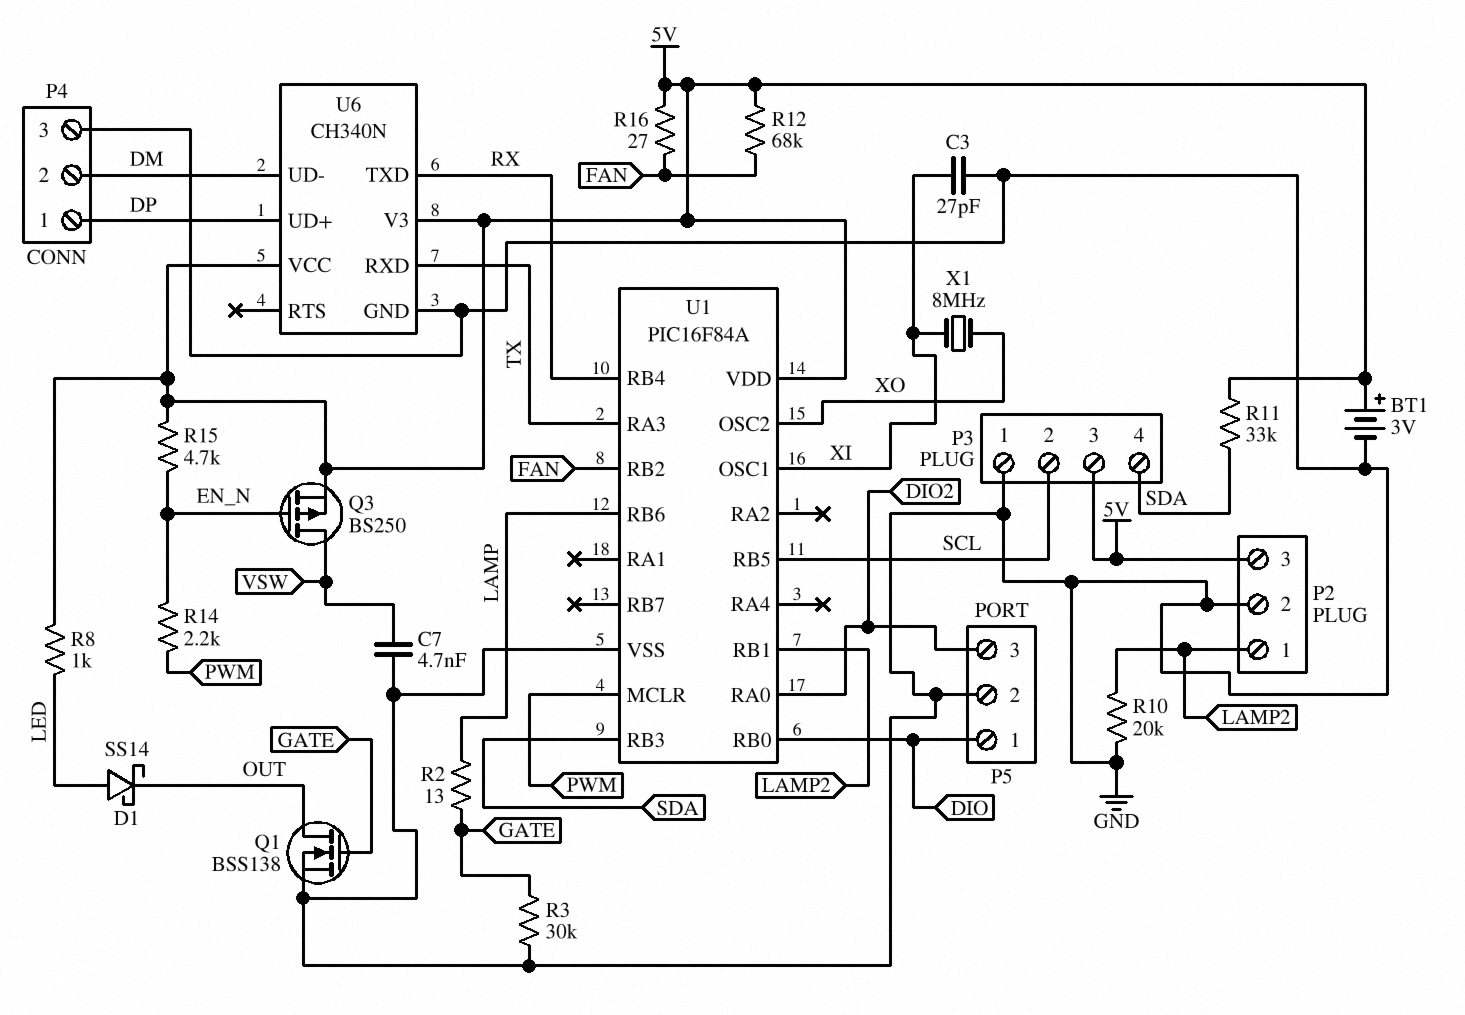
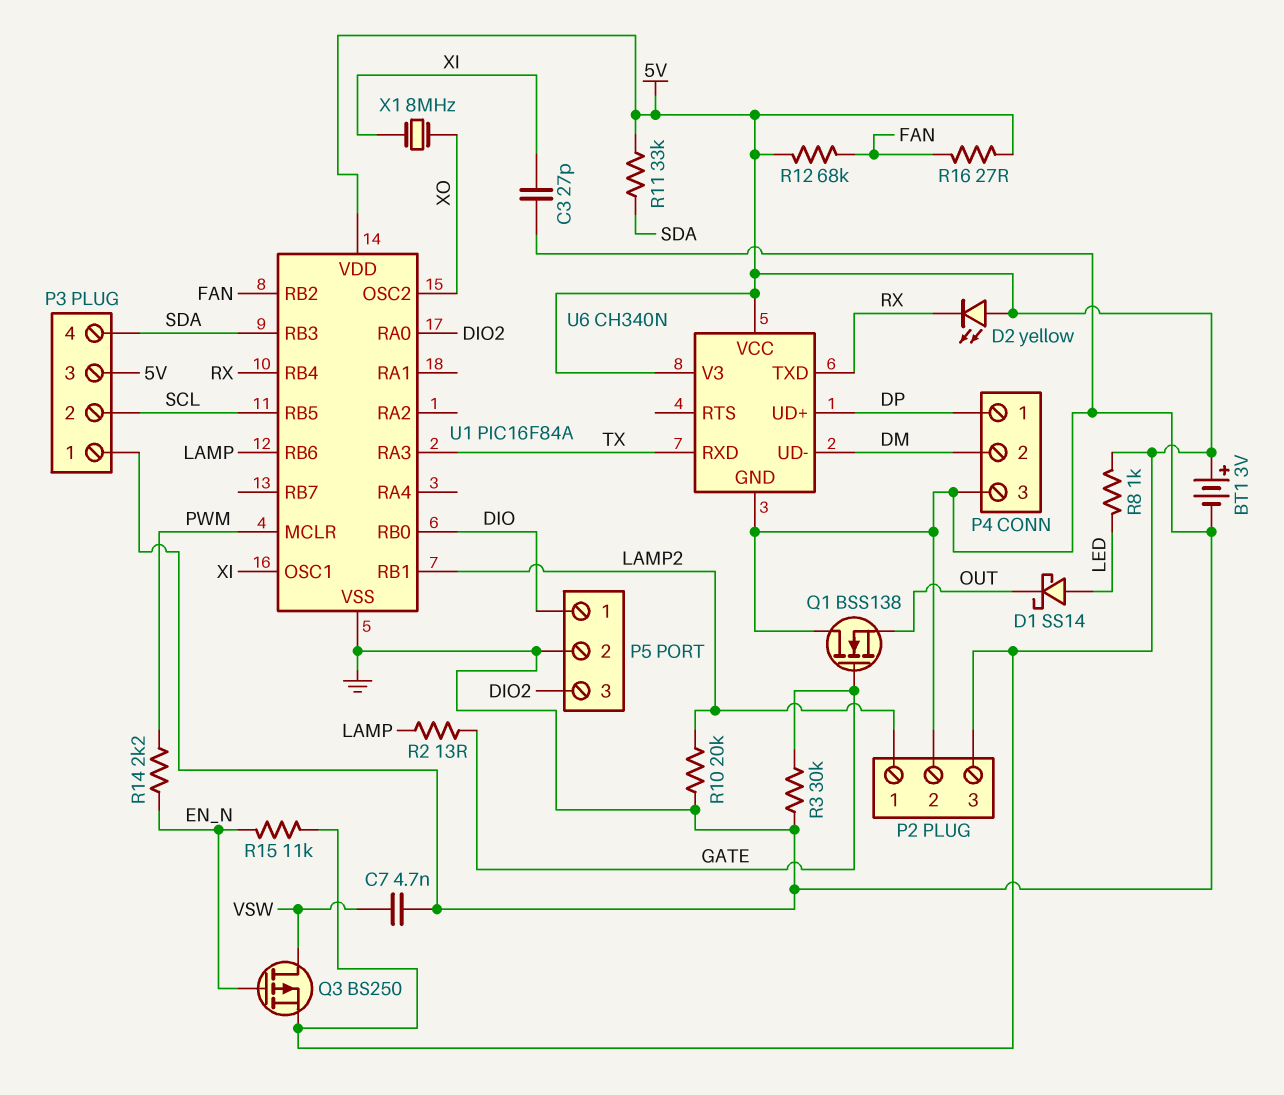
D2: none -> LED yellow (A 5V, K RX)
Q1: NMOS BSS138 (G GATE, D OUT, S GND) -> NMOS BSS138 (G GATE, D GND, S OUT)
R15: 4.7k (5V, EN_N) -> 11k (5V, EN_N)

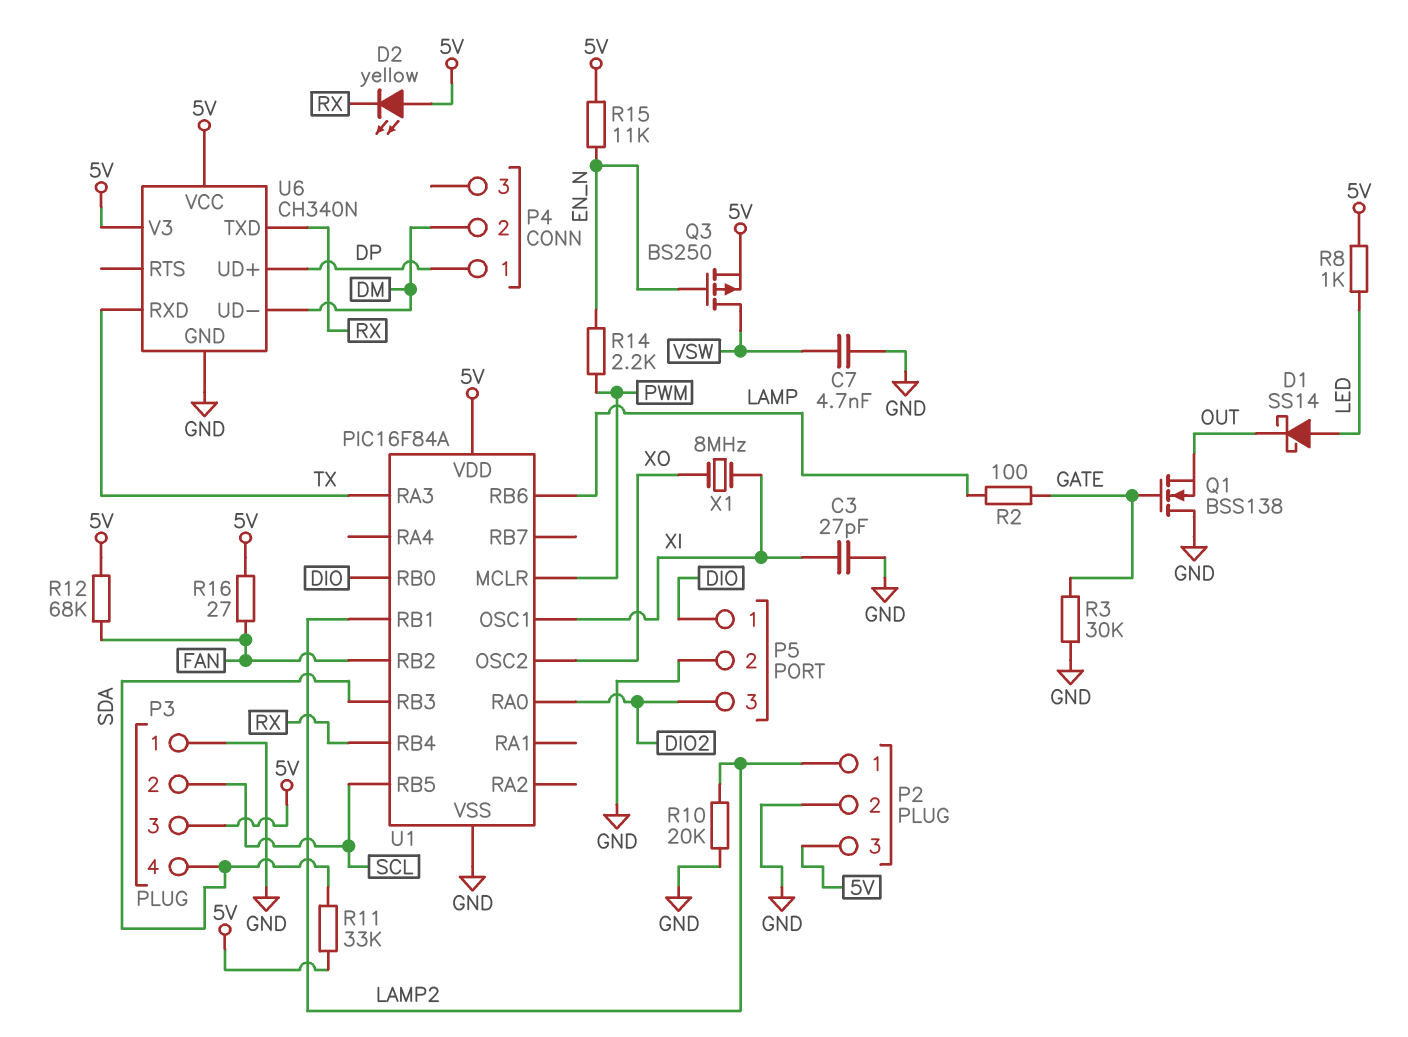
BT1: 3V (plus 5V, minus GND) -> none
P4 pin 3: GND -> none
R2: 13 (GATE, LAMP) -> 100 (GATE, LAMP)

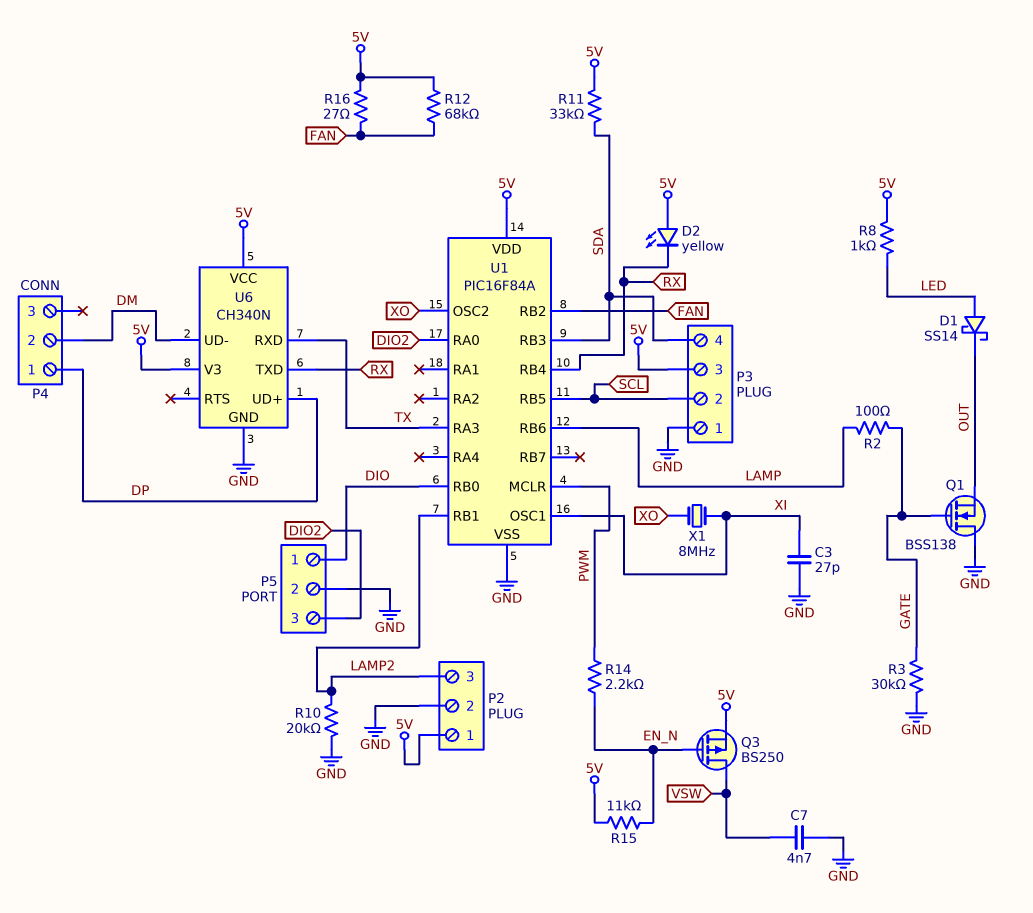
P2 pin 1: LAMP2 -> 5V
P2 pin 3: 5V -> LAMP2

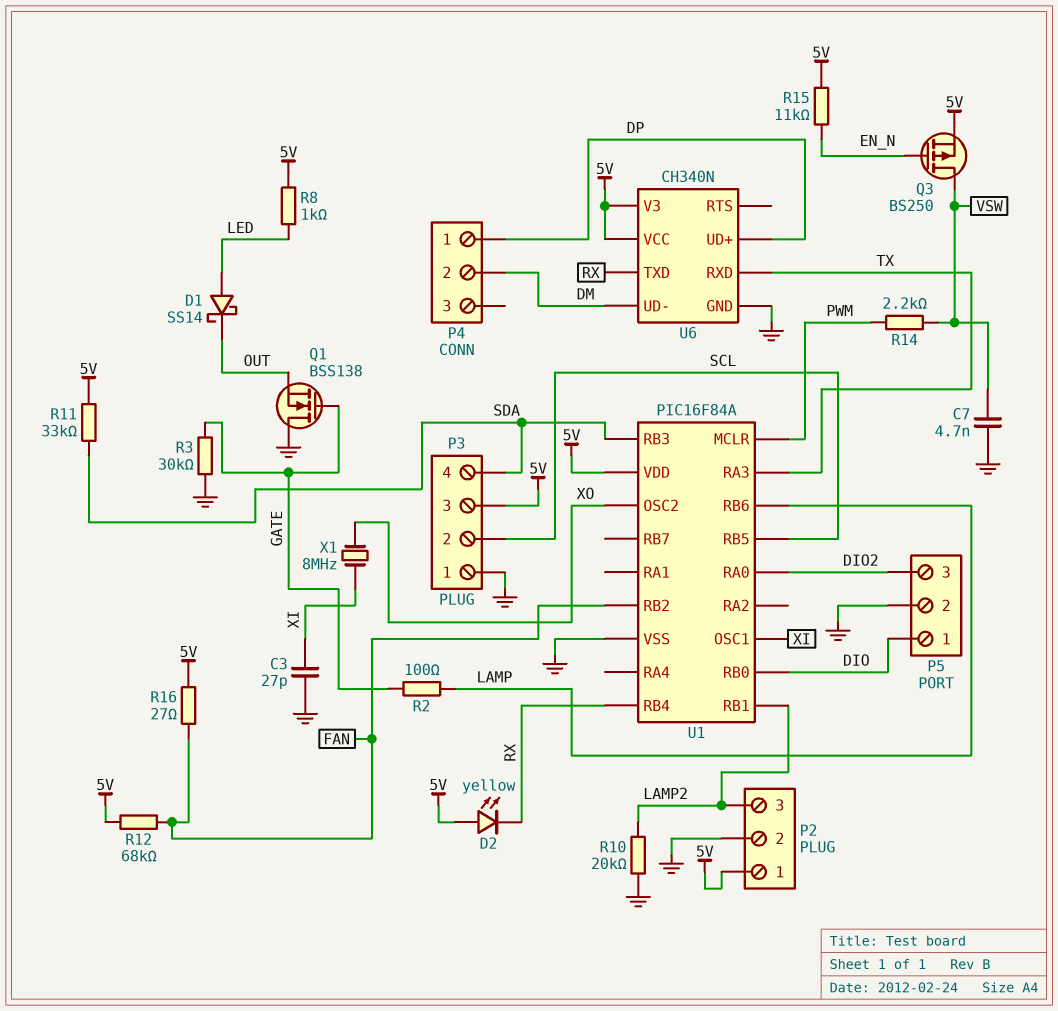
R14: 2.2k (EN_N, PWM) -> 2.2k (PWM, VSW)

